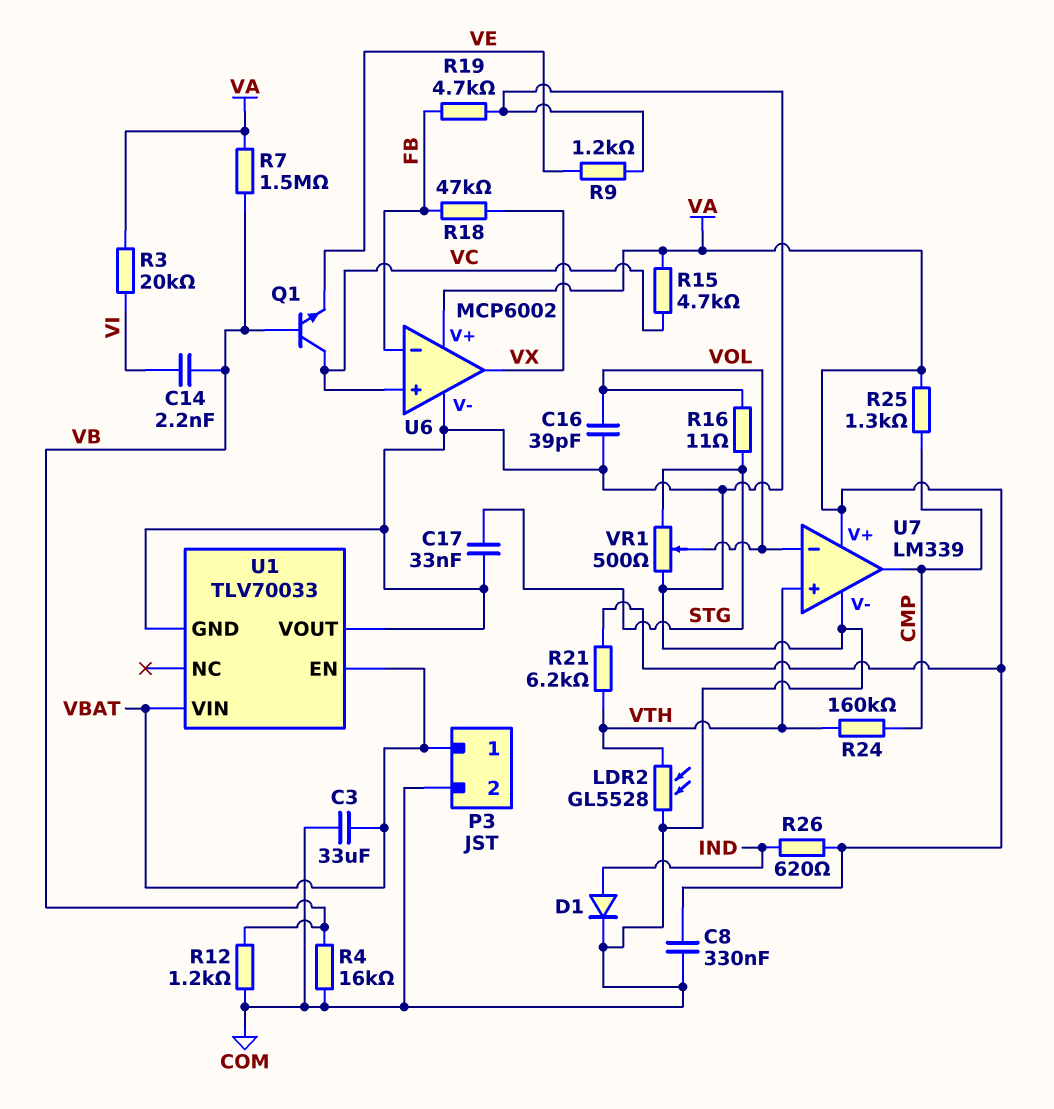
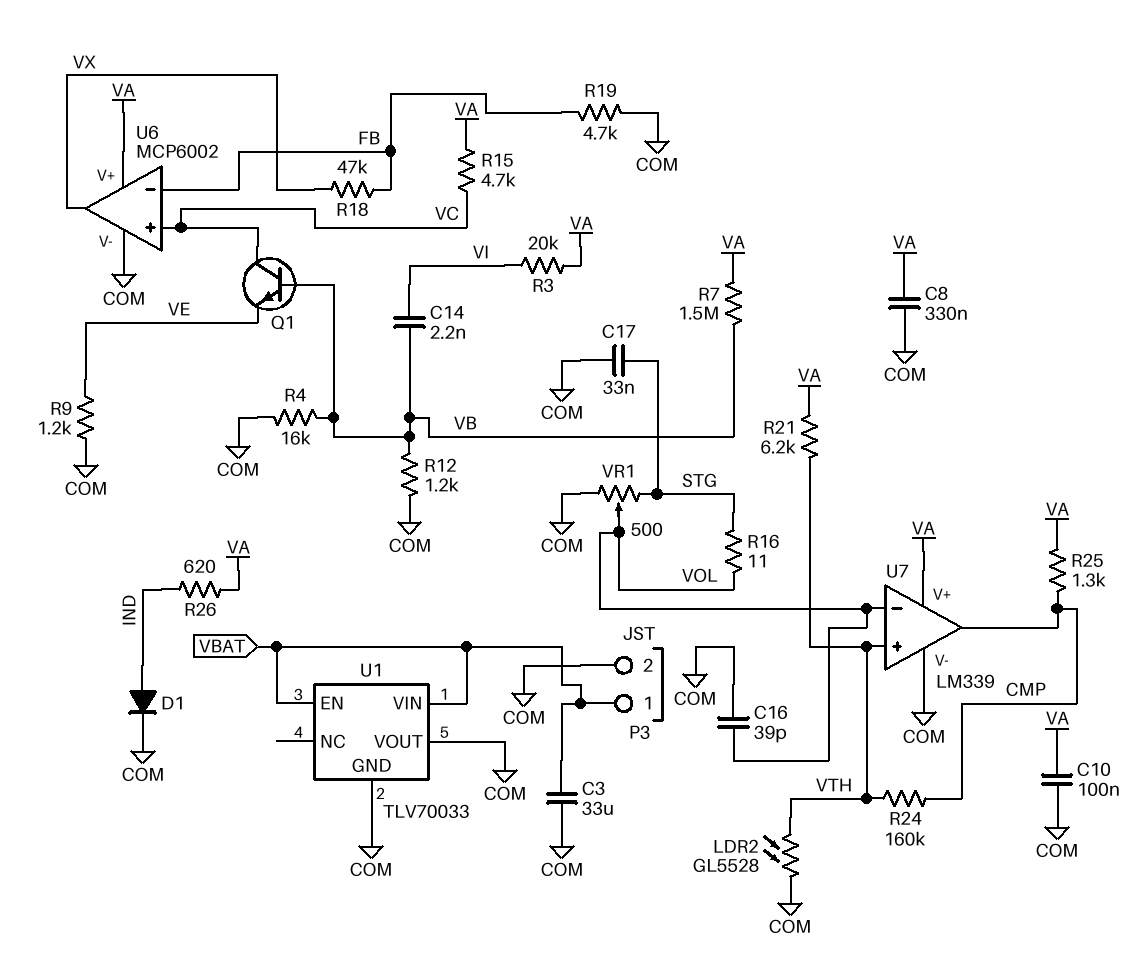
C10: none -> 100nF (COM, VA)

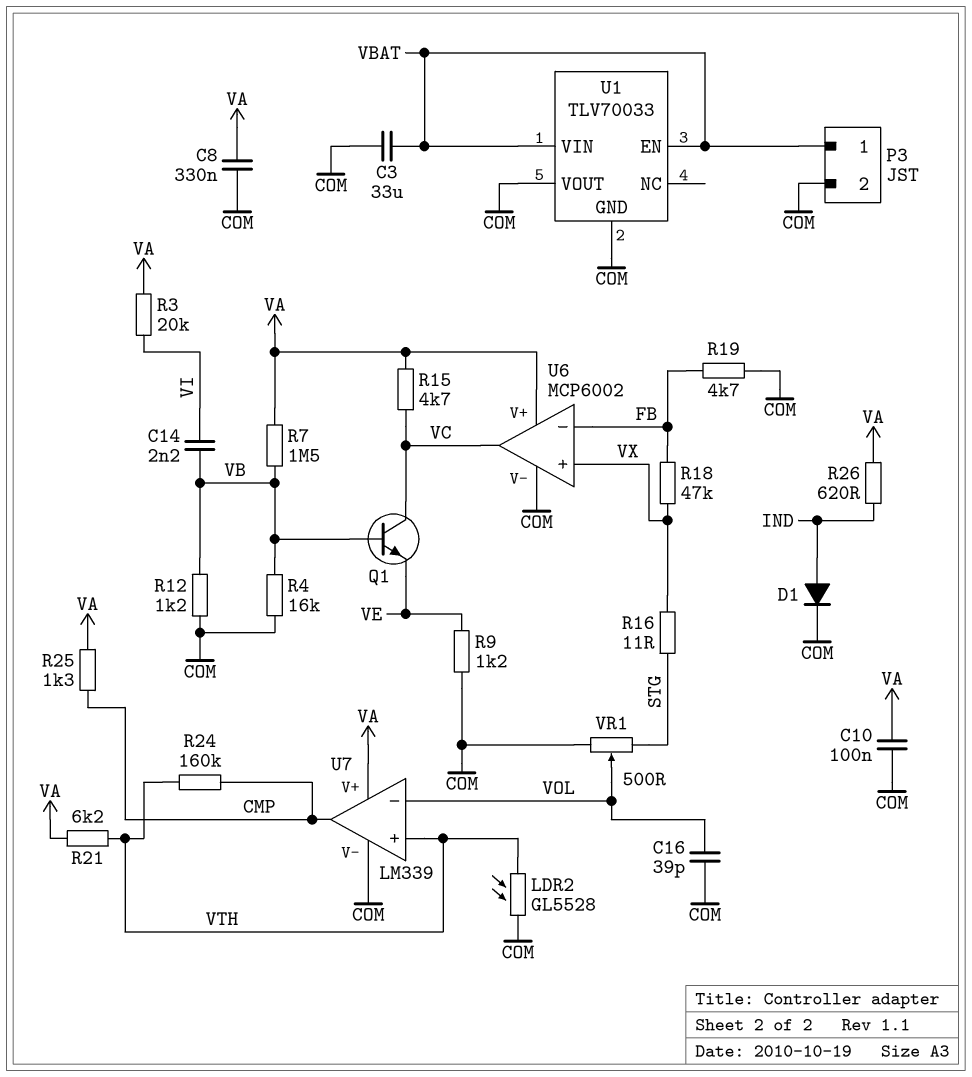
C17: 33nF (COM, STG) -> none
R16: 11 (STG, VOL) -> 11 (STG, VX)
U6 pin in+: VC -> VX
U6 pin out: VX -> VC

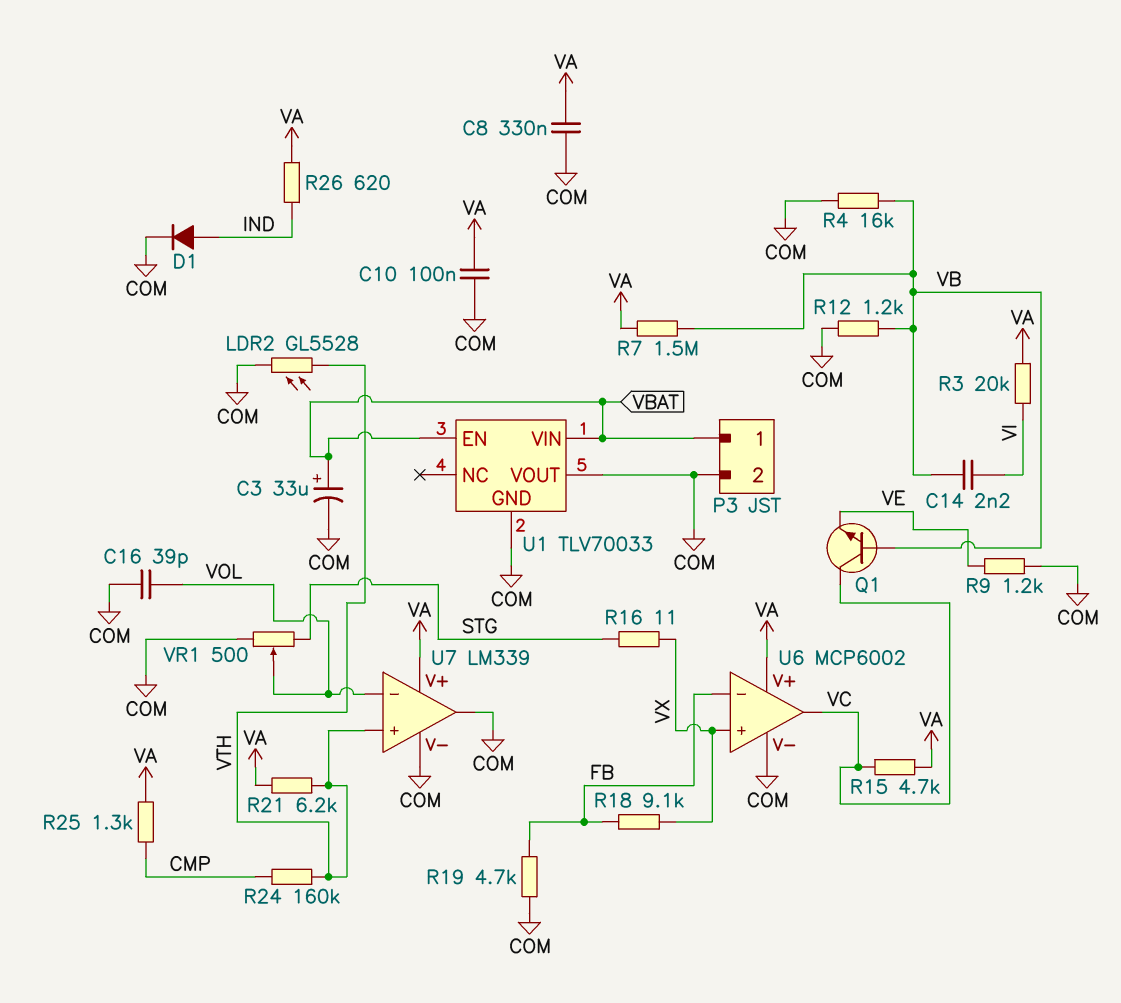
C3: 33uF (COM, VBAT) -> 33uF (plus VBAT, minus COM)
R18: 47k (FB, VX) -> 9.1k (FB, VX)
U7 pin out: CMP -> COM

